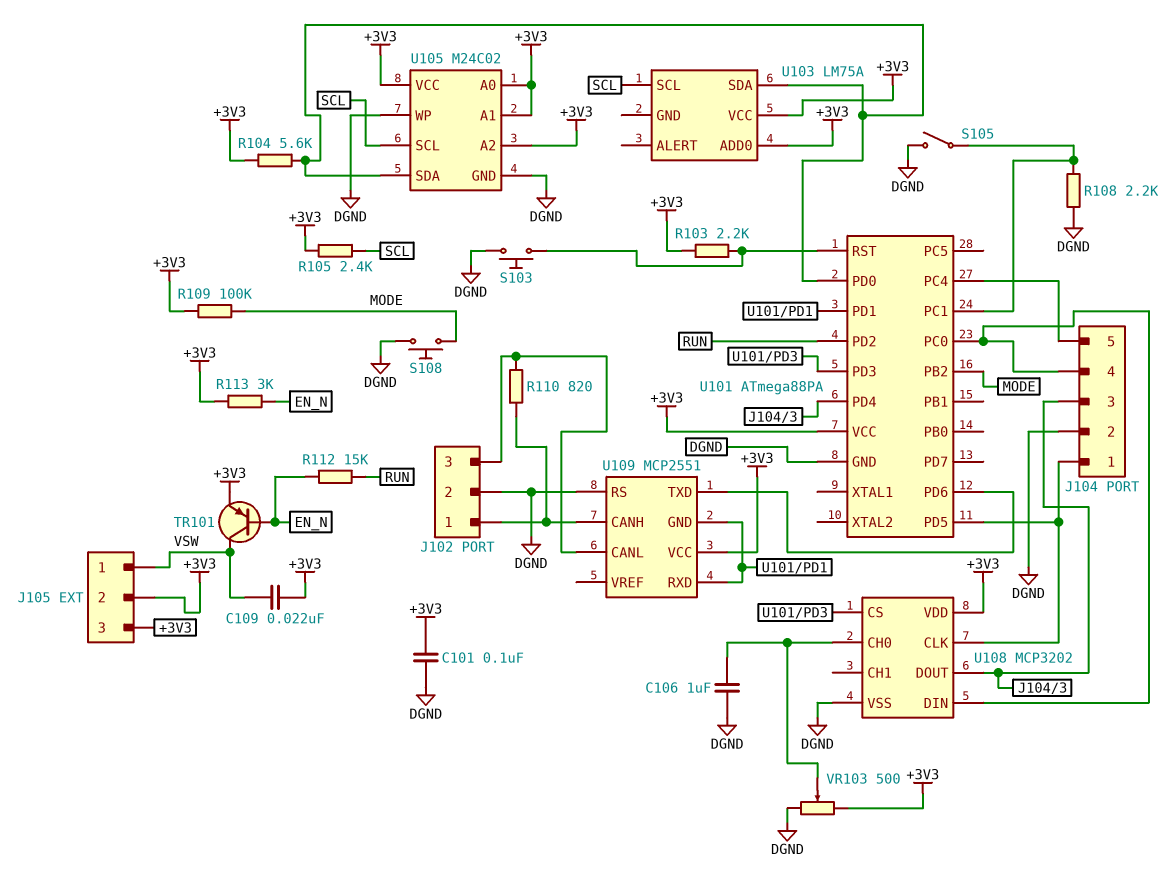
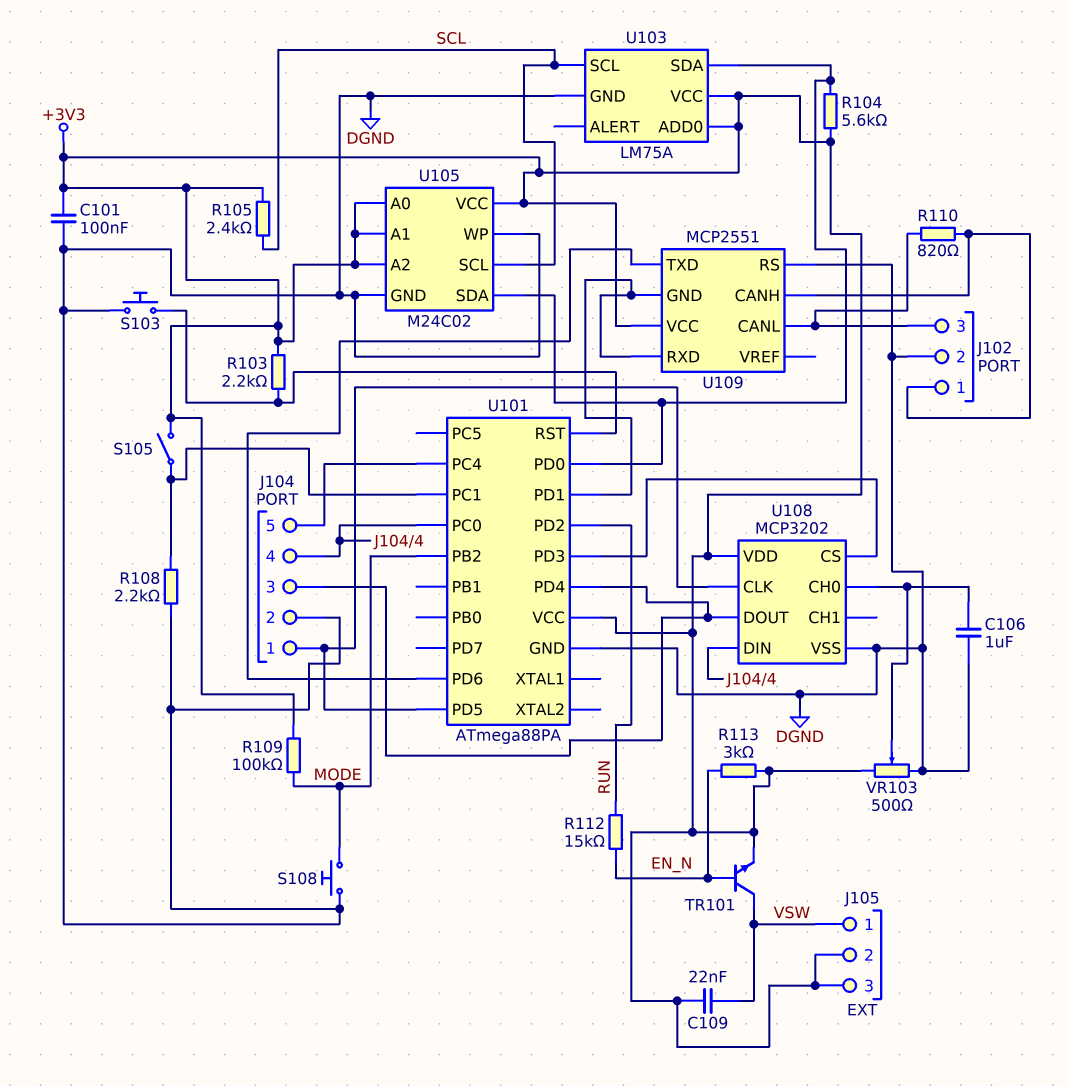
S105: switch (DGND, U101/PC1) -> switch (+3V3, U101/PC1)
TR101: PNP (B EN_N, C VSW, E +3V3) -> NPN (B EN_N, C VSW, E +3V3)
U103 pin GND: none -> DGND

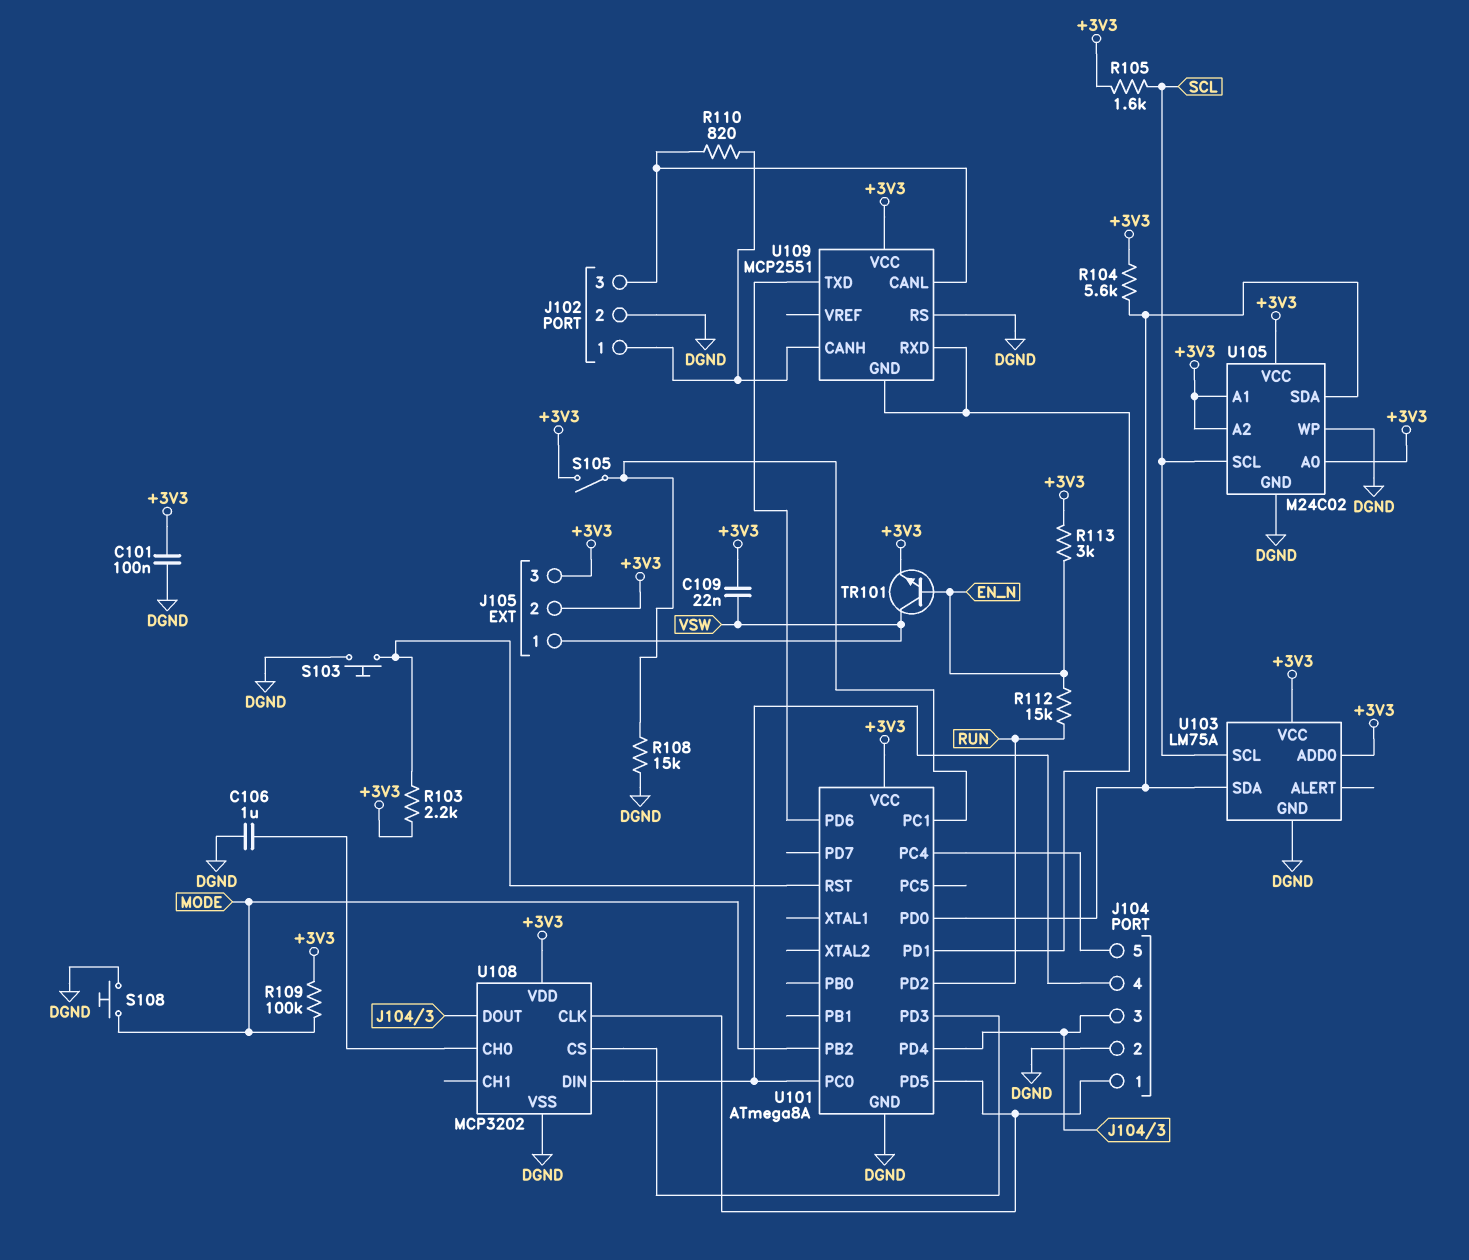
R105: 2.4k (+3V3, SCL) -> 1.6k (+3V3, SCL)
R108: 2.2k (DGND, U101/PC1) -> 15k (DGND, U101/PC1)
U101: ATmega88PA -> ATmega8A
VR103: 500 (+3V3, DGND, wiper U108/CH0) -> none

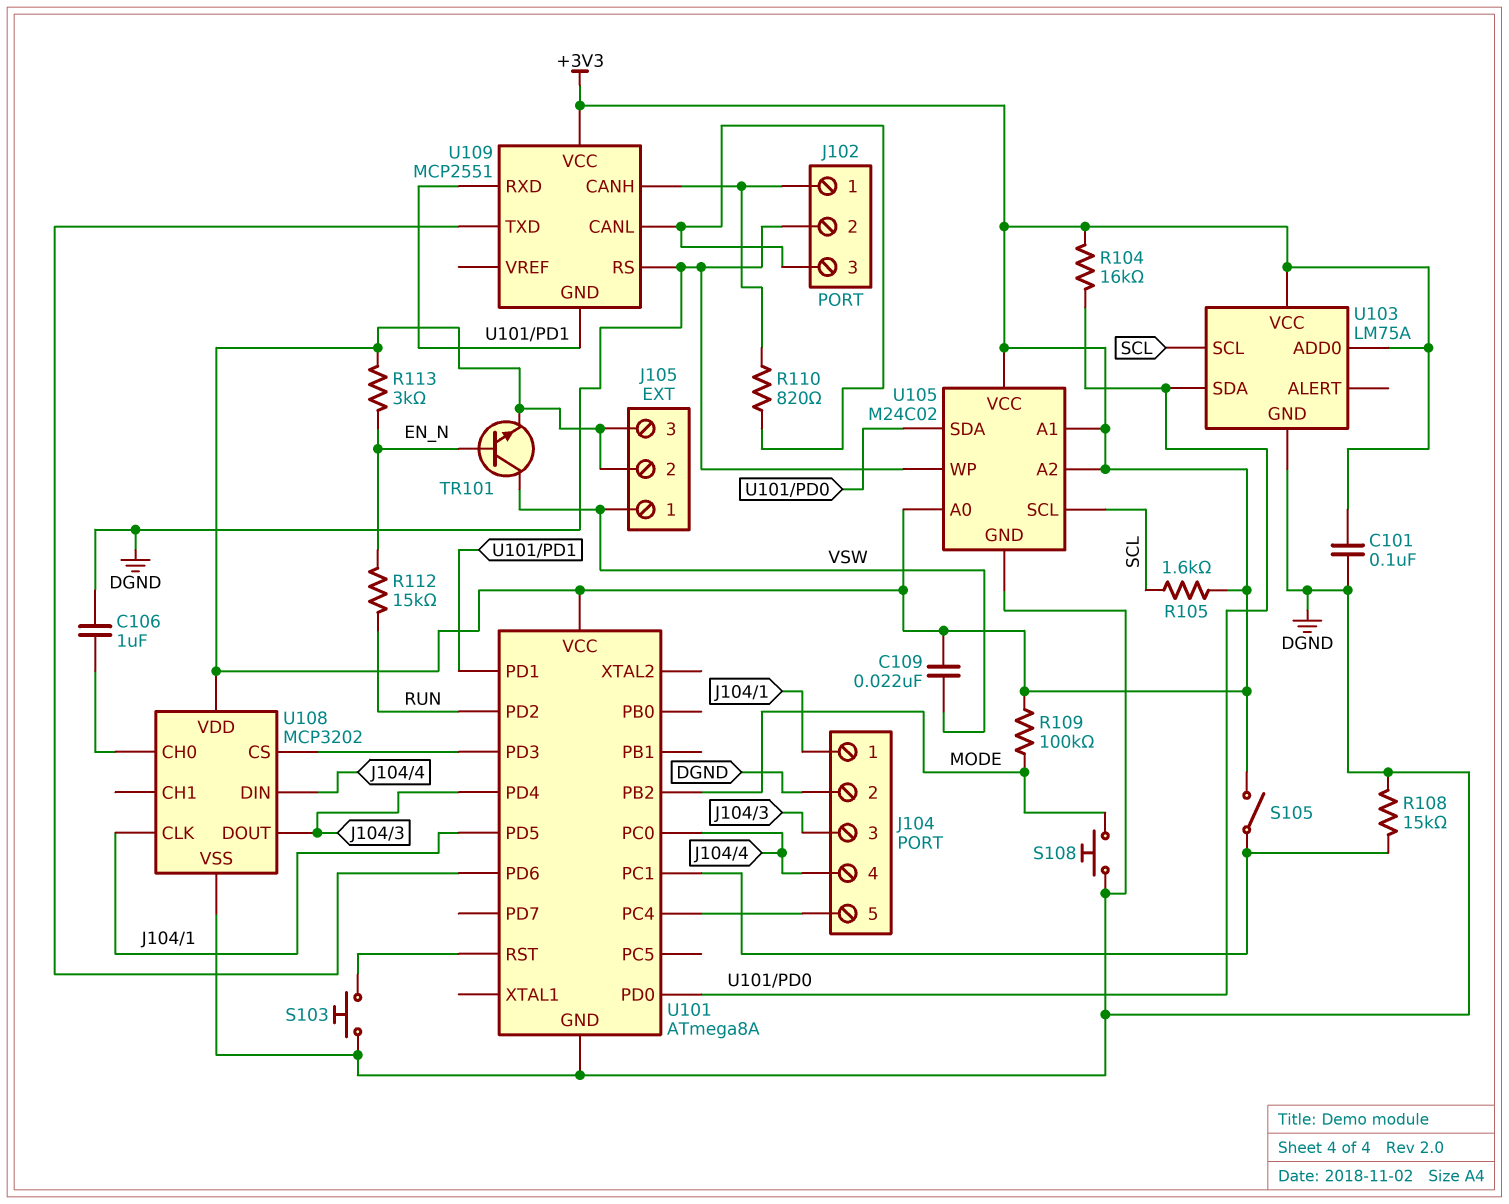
R103: 2.2k (+3V3, U101/RST) -> none
R104: 5.6k (+3V3, U101/PD0) -> 16k (+3V3, U101/PD0)

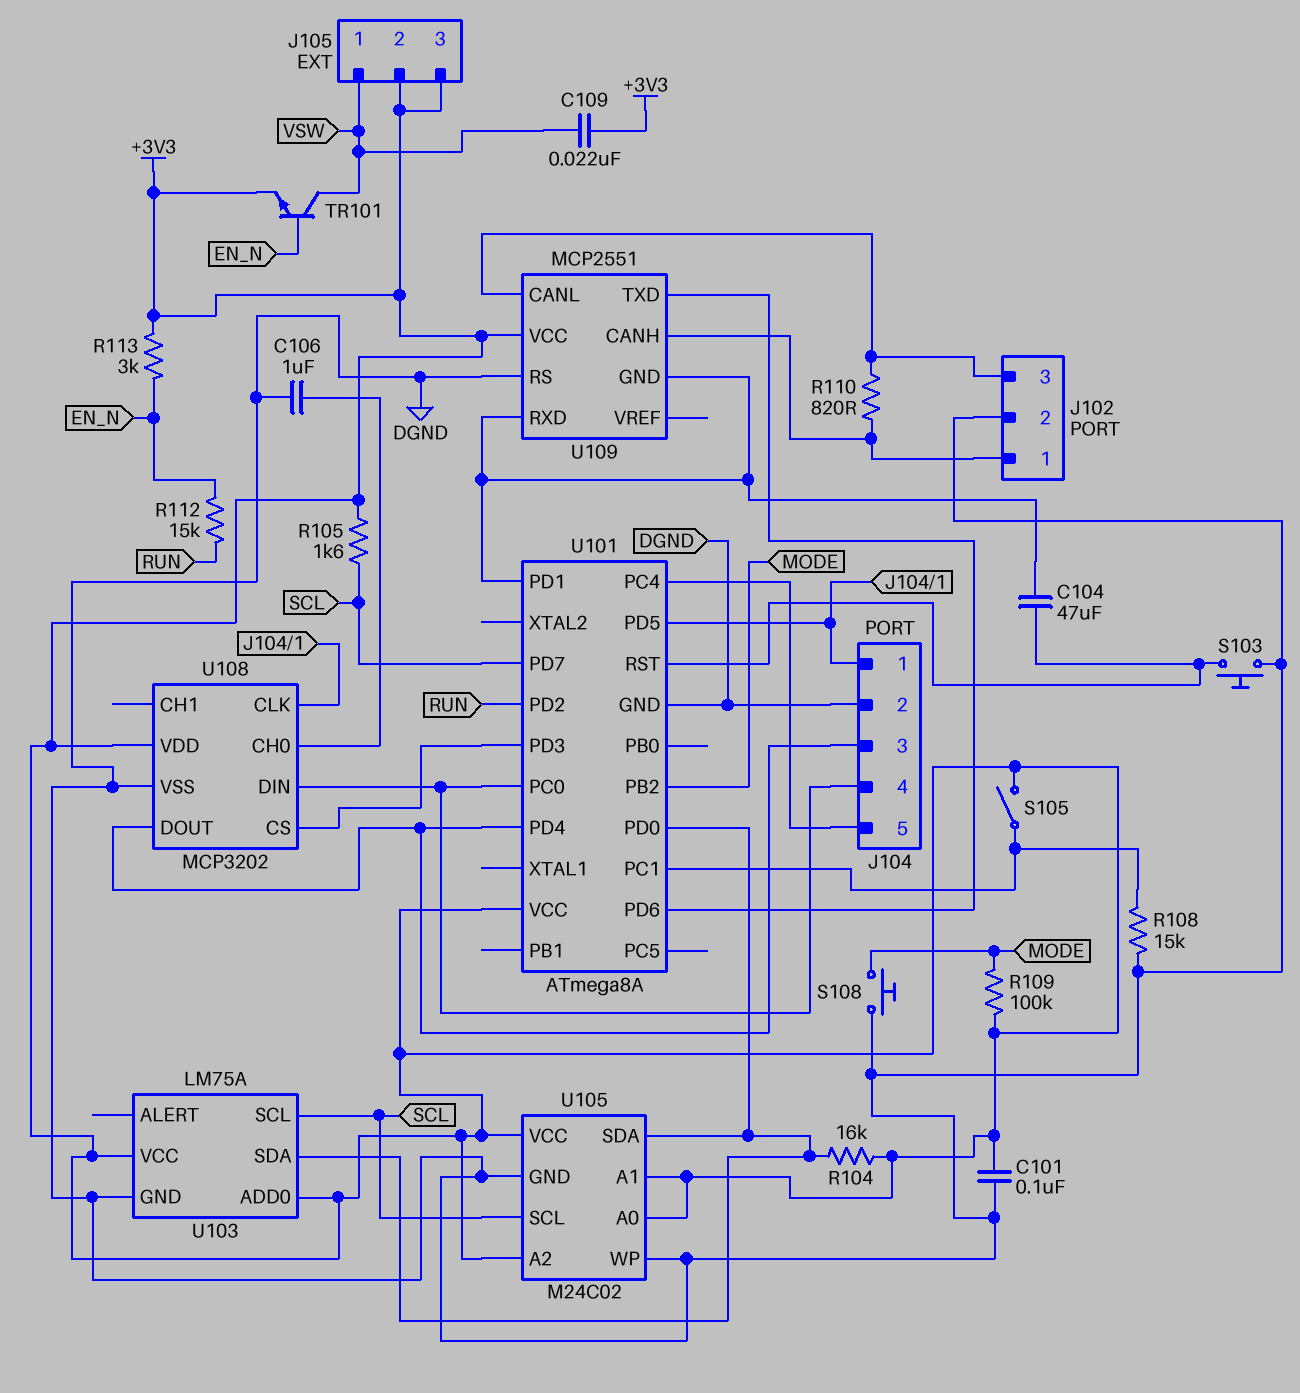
C104: none -> 47uF (U101/PD1, U101/RST)
U101 pin PD7: none -> SCL

